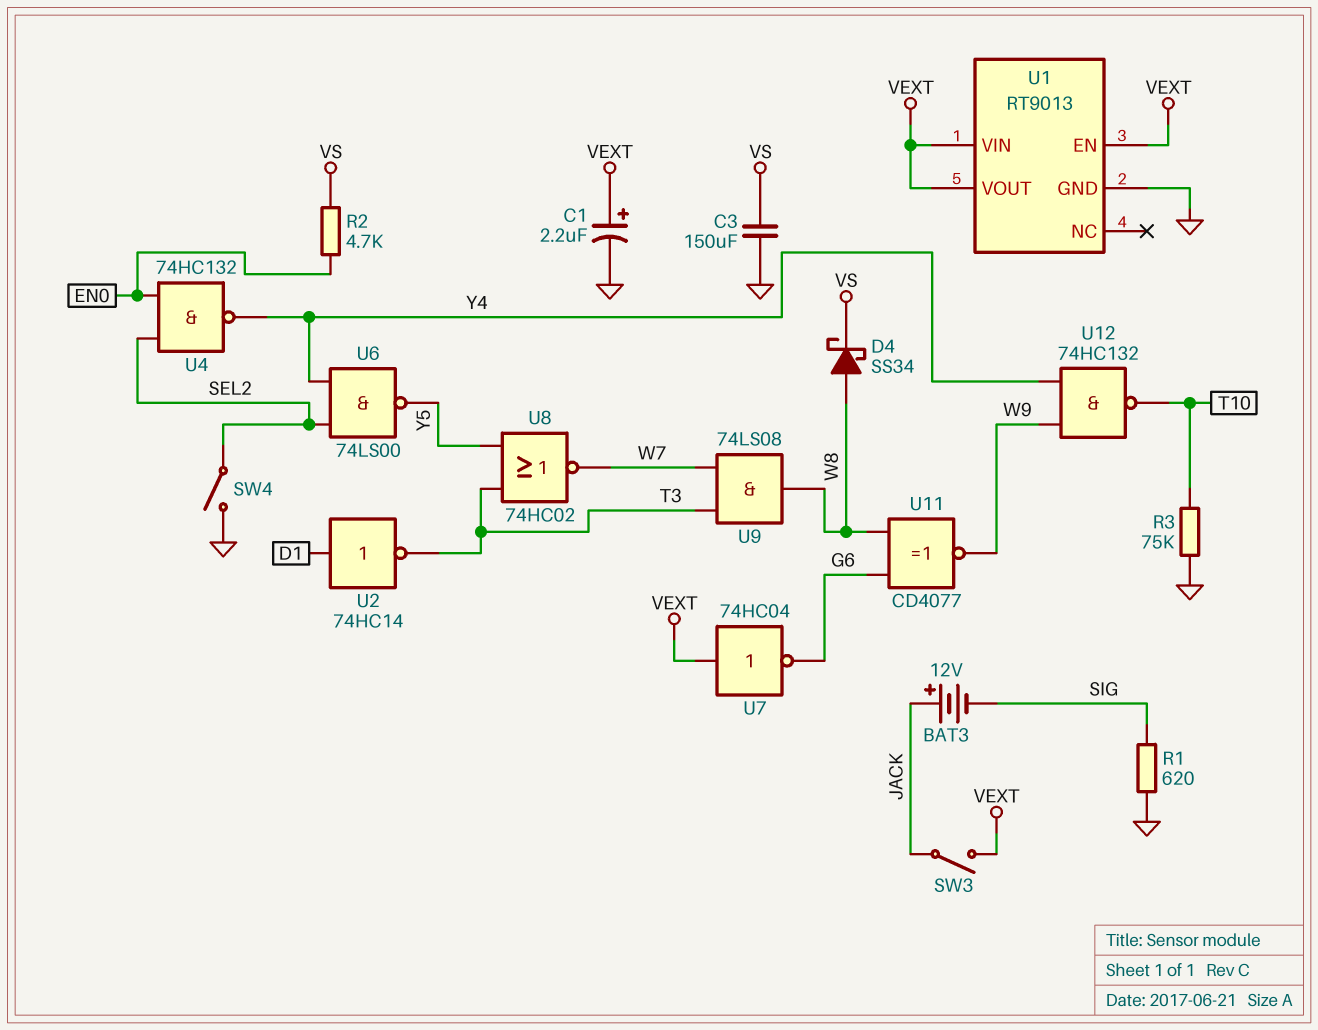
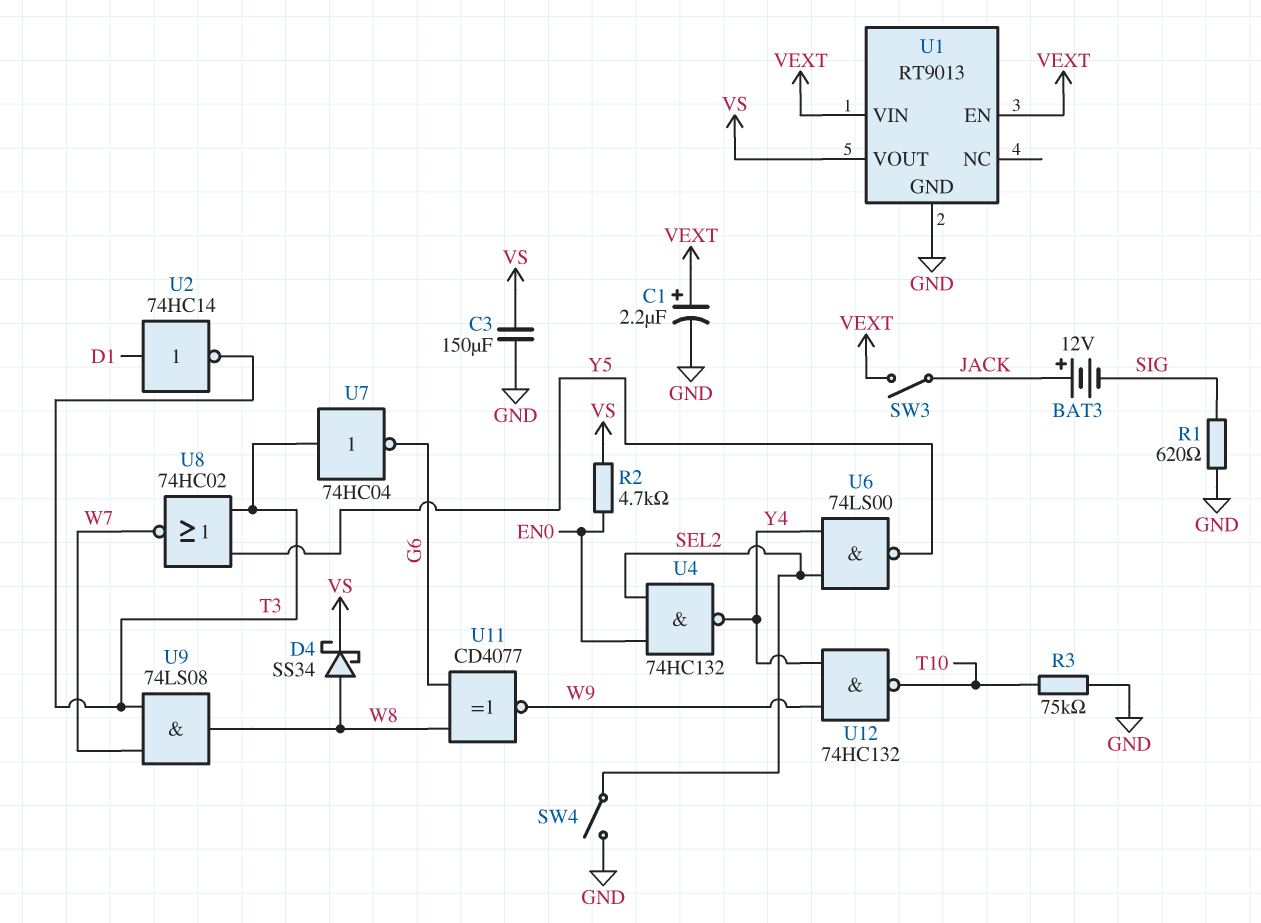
U1 pin VOUT: VEXT -> VS
U7: NOT 74HC04 (in VEXT, out G6) -> NOT 74HC04 (in T3, out G6)

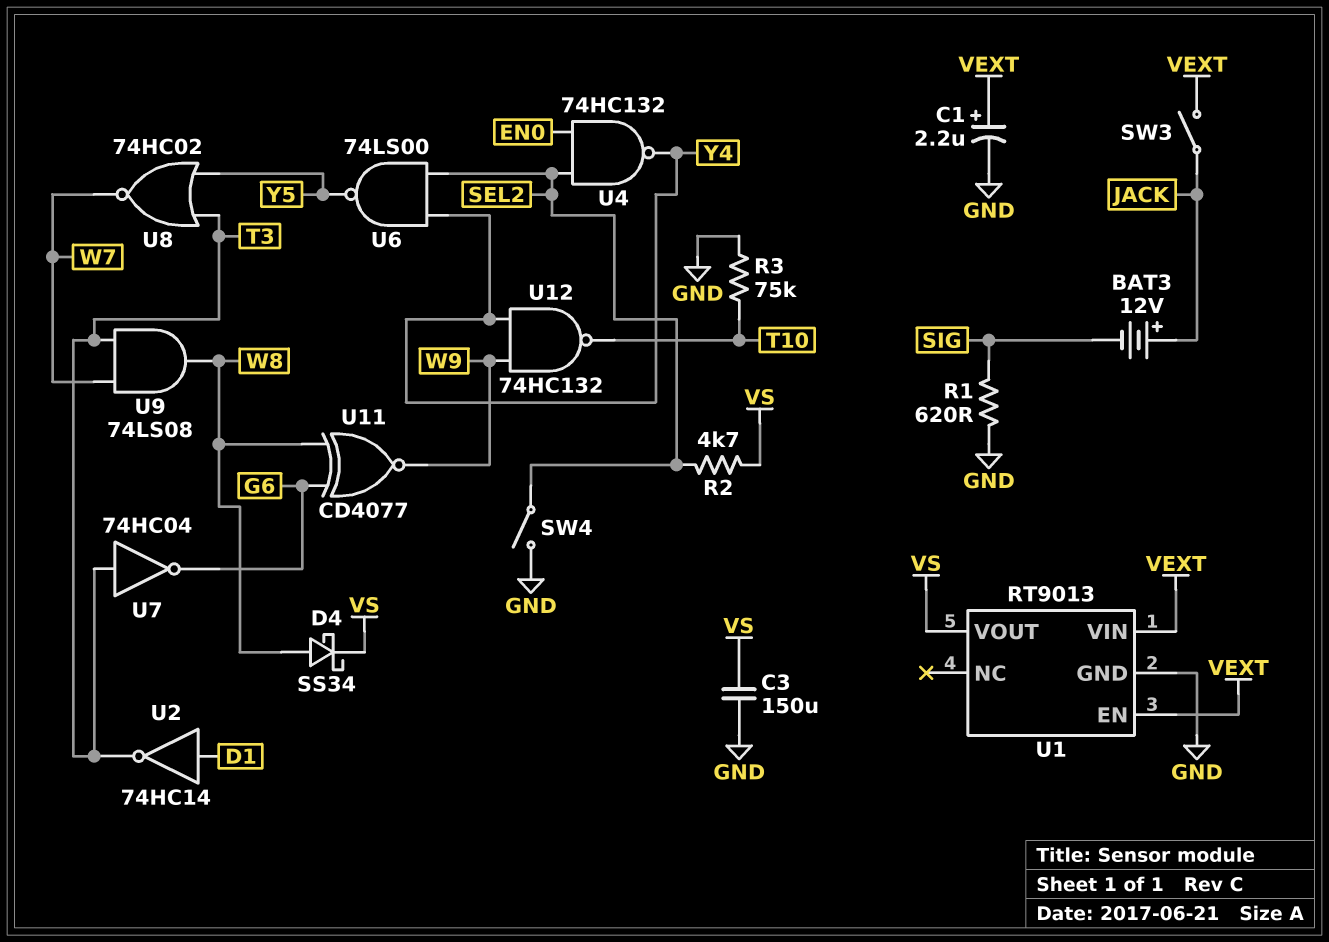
R2: 4.7k (EN0, VS) -> 4.7k (SEL2, VS)

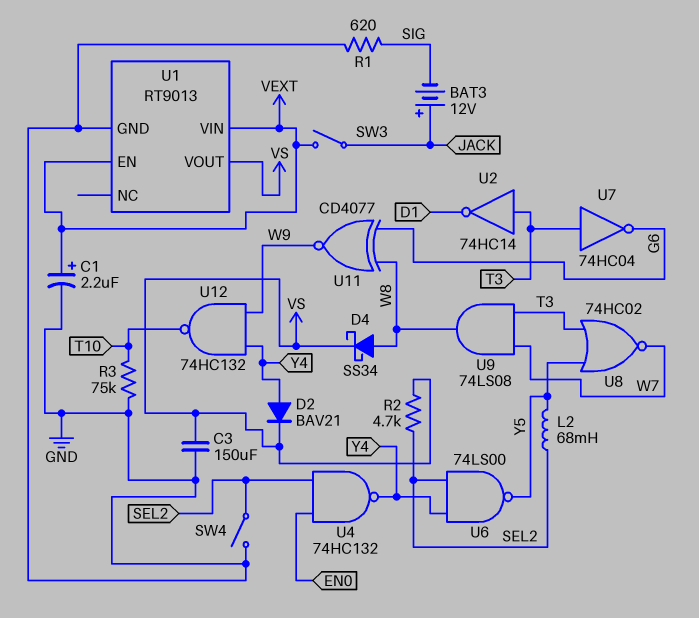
D2: none -> diode BAV21 (A Y4, K VS)
L2: none -> 68mH (SEL2, Y5)
U2: NOT 74HC14 (in D1, out T3) -> NOT 74HC14 (in T3, out D1)

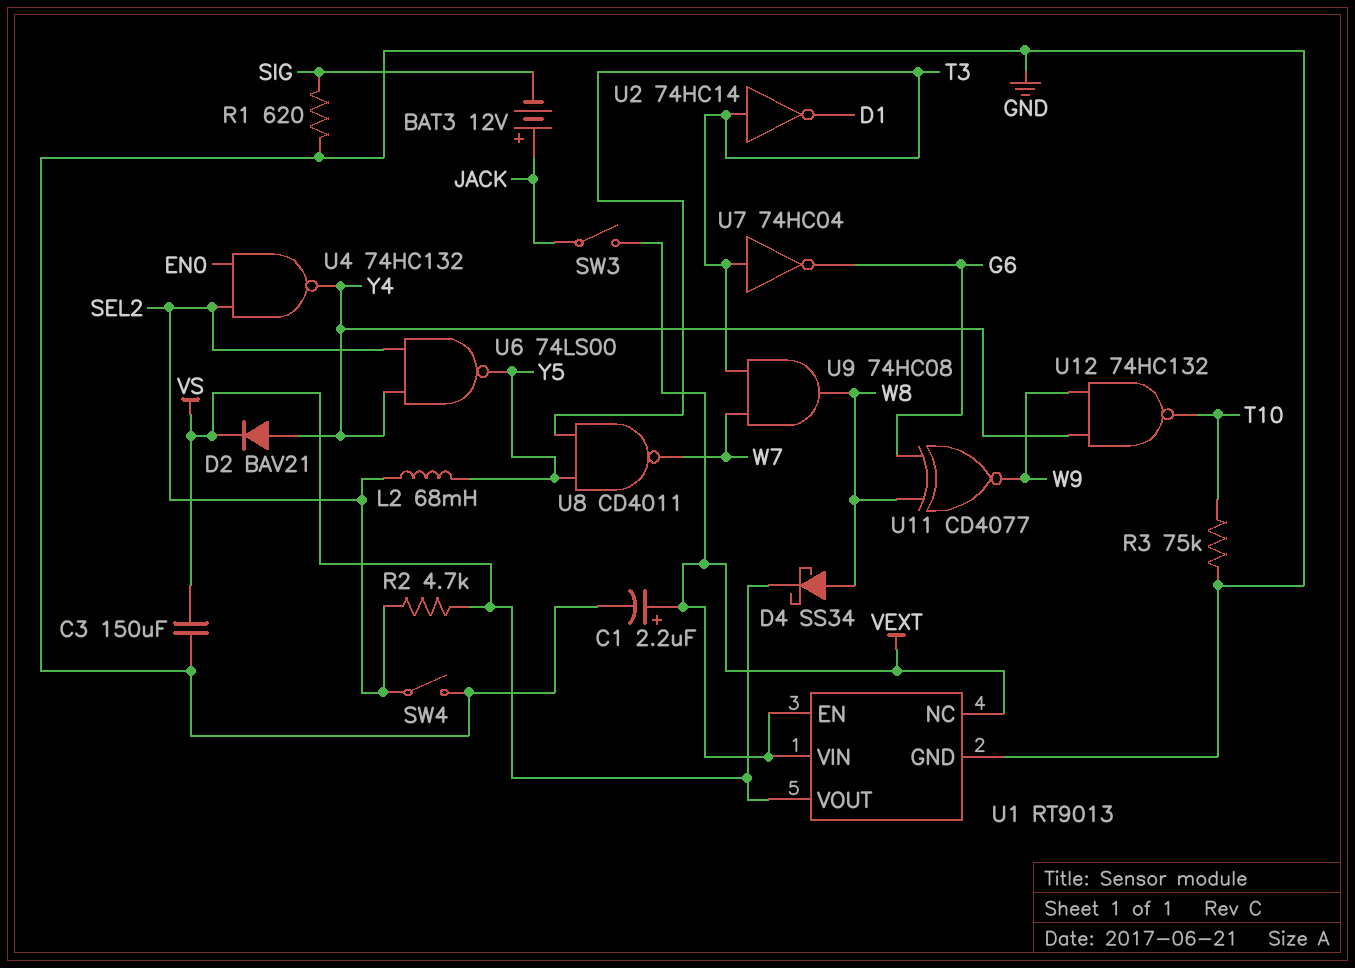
U1 pin NC: none -> VEXT
U8: NOR 74HC02 (in T3, in Y5, out W7) -> NAND CD4011 (in T3, in Y5, out W7)
U9: AND 74LS08 (in T3, in W7, out W8) -> AND 74HC08 (in T3, in W7, out W8)

